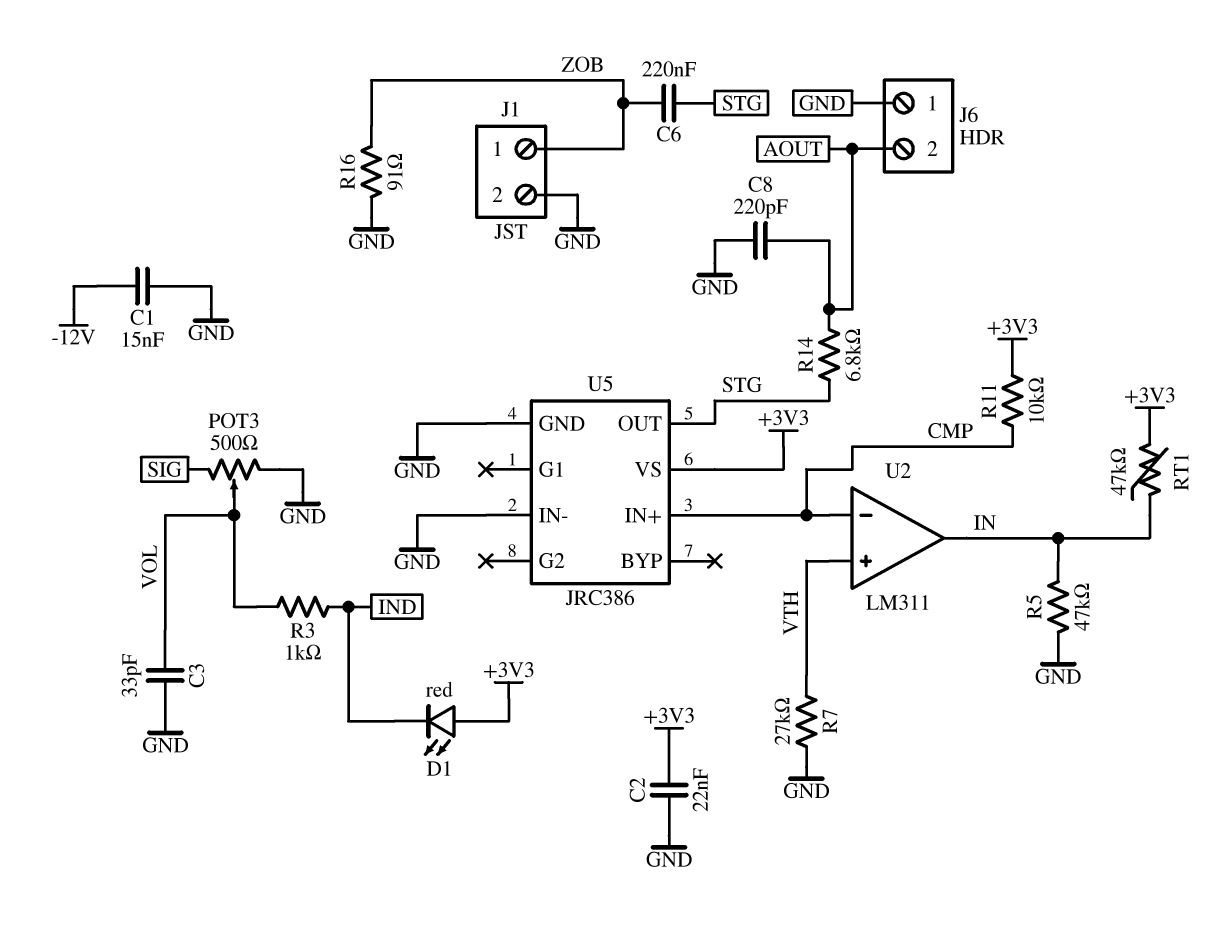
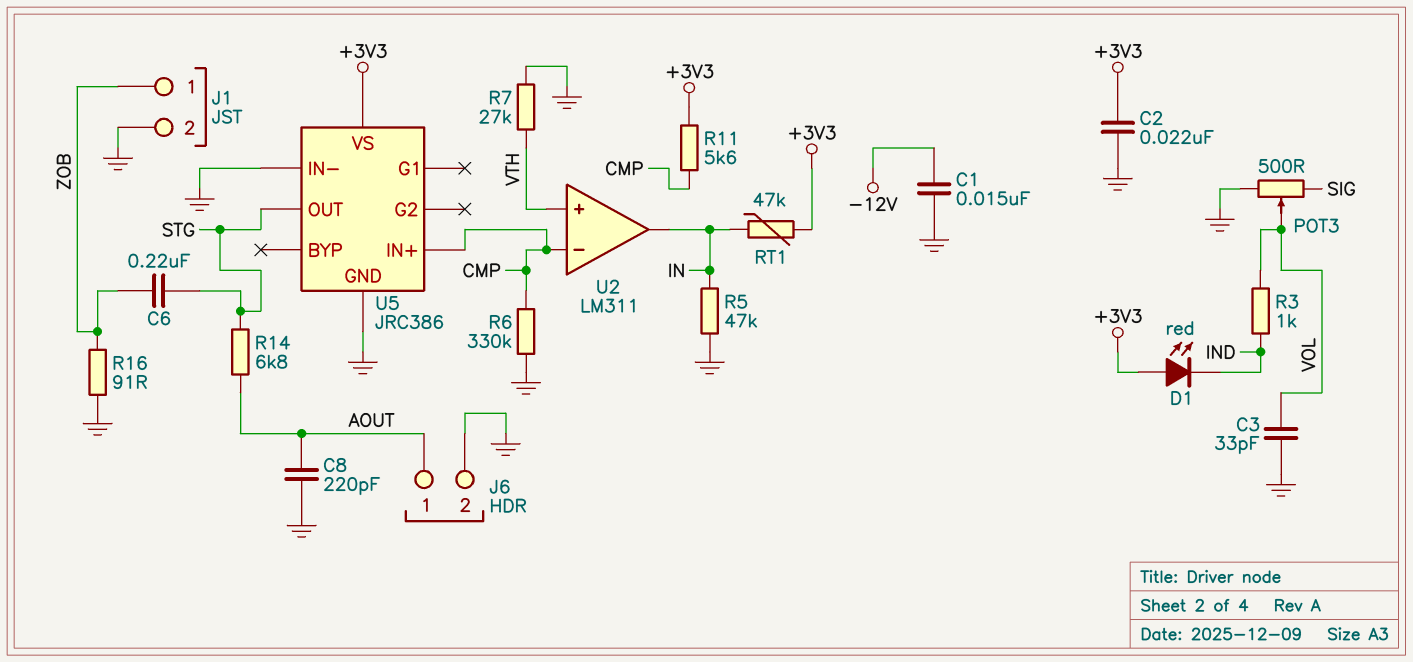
J6 pin 1: GND -> AOUT
J6 pin 2: AOUT -> GND
R6: none -> 330k (CMP, GND)
R11: 10k (+3V3, CMP) -> 5.6k (+3V3, CMP)

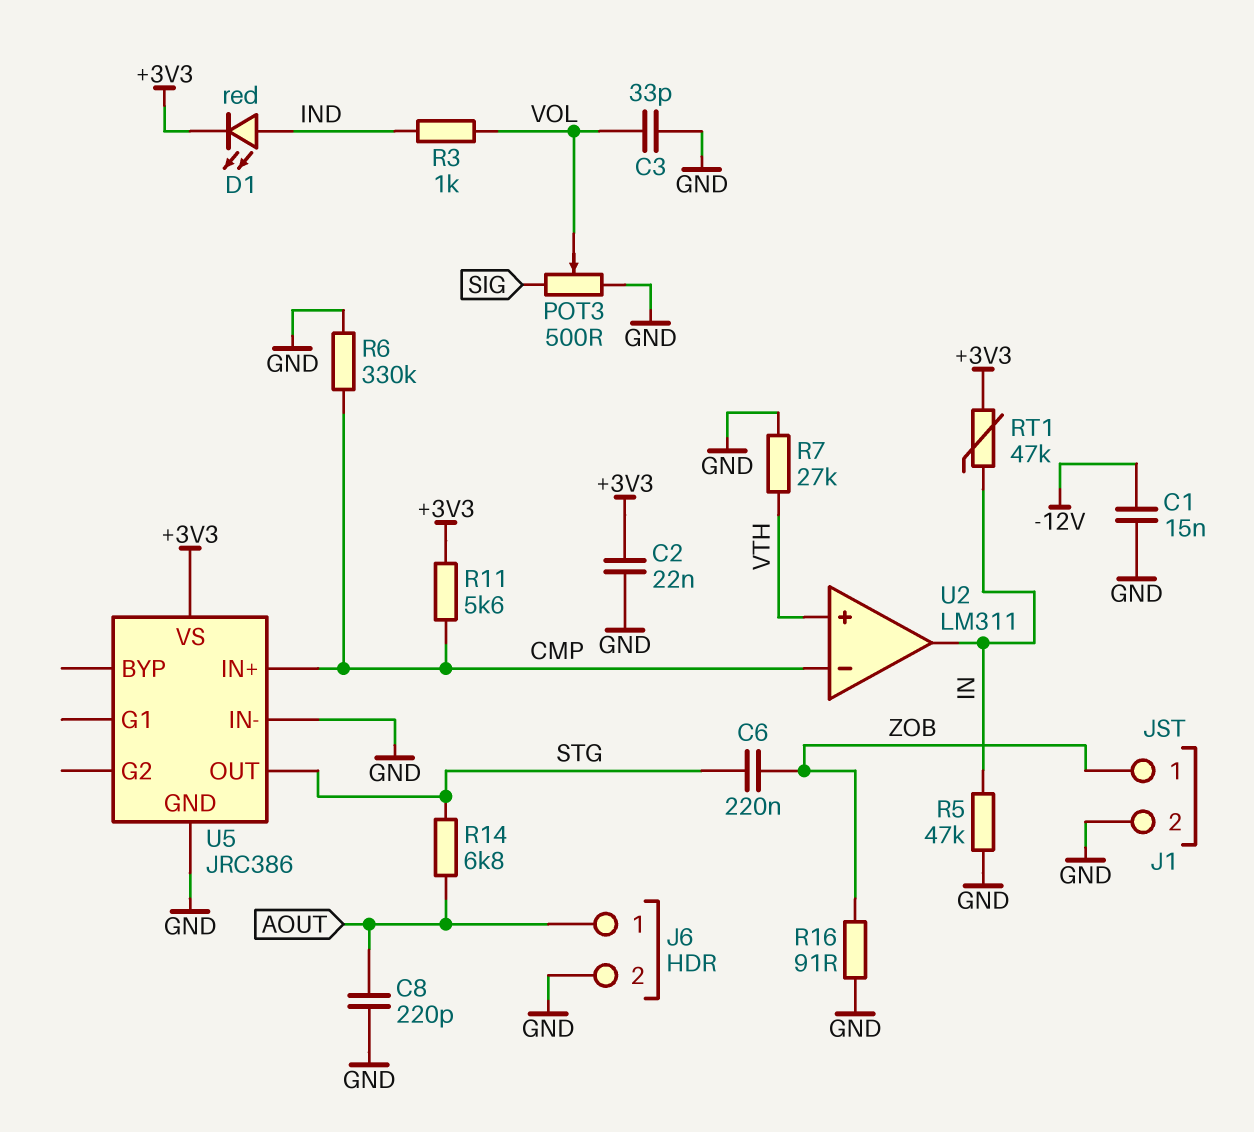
D1: LED red (A +3V3, K IND) -> LED red (A IND, K +3V3)

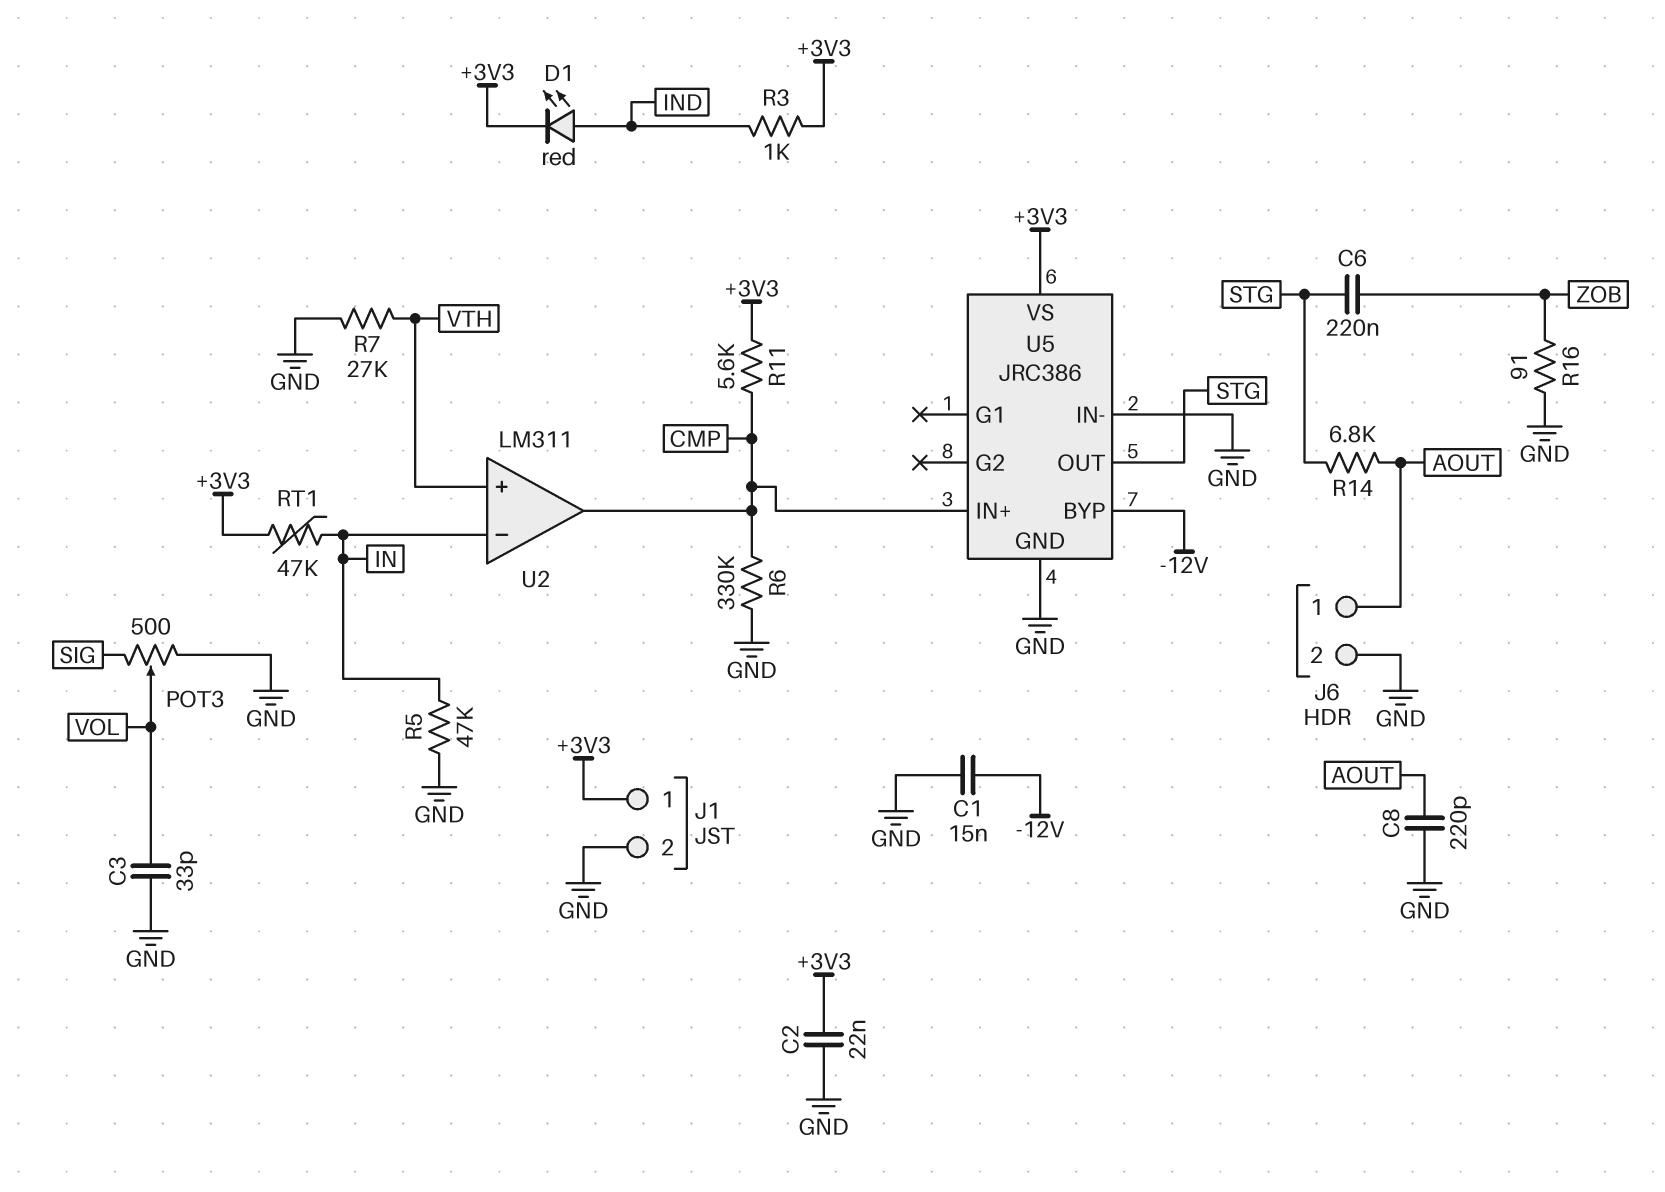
J1 pin 1: ZOB -> +3V3
R3: 1k (IND, VOL) -> 1k (+3V3, IND)
U2 pin in-: CMP -> IN
U2 pin out: IN -> CMP
U5 pin BYP: none -> -12V

